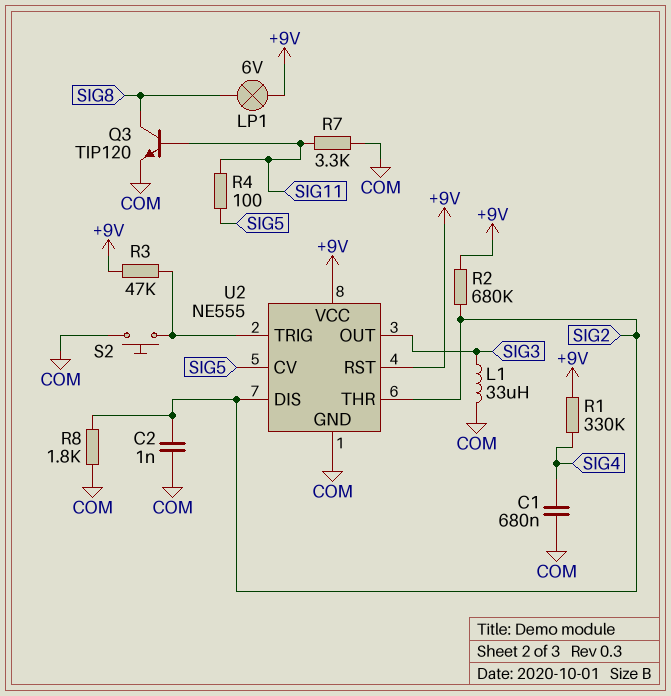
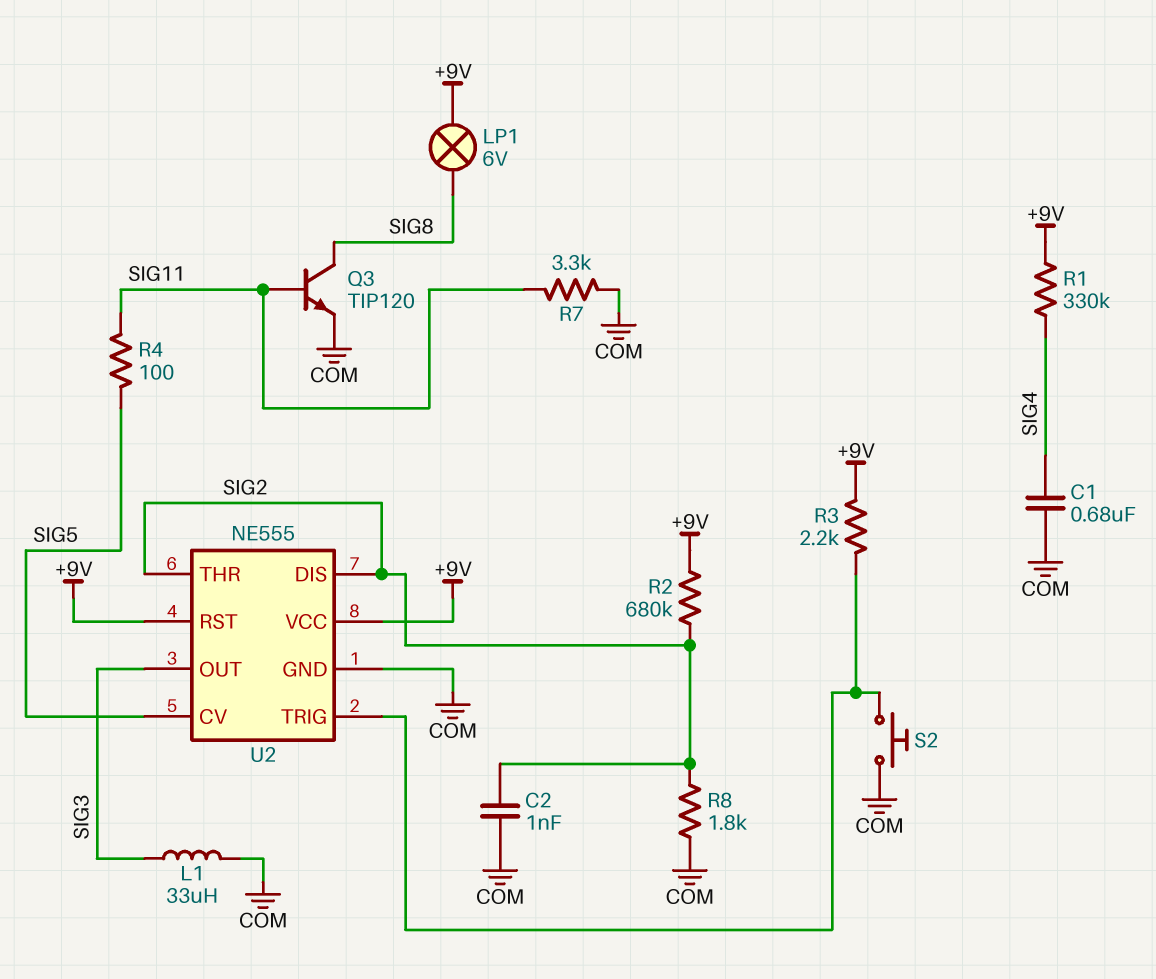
R3: 47k (+9V, U2/TRIG) -> 2.2k (+9V, U2/TRIG)

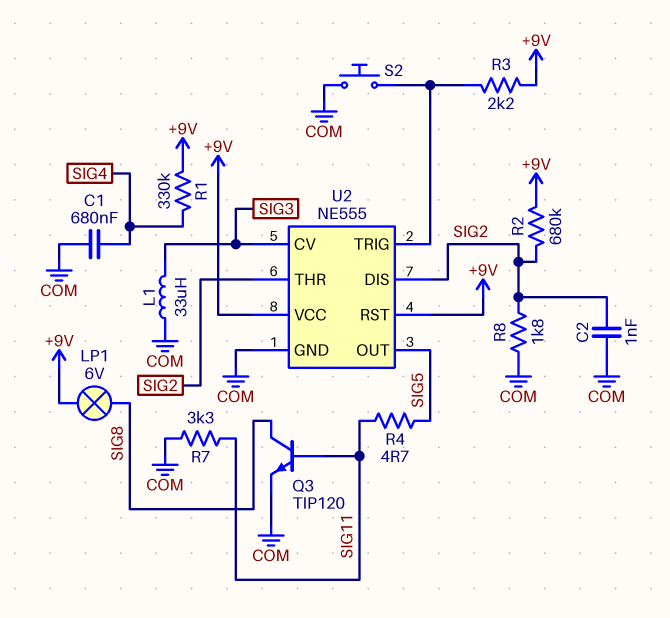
R4: 100 (SIG5, SIG11) -> 4.7 (SIG5, SIG11)
U2 pin CV: SIG5 -> SIG3
U2 pin OUT: SIG3 -> SIG5

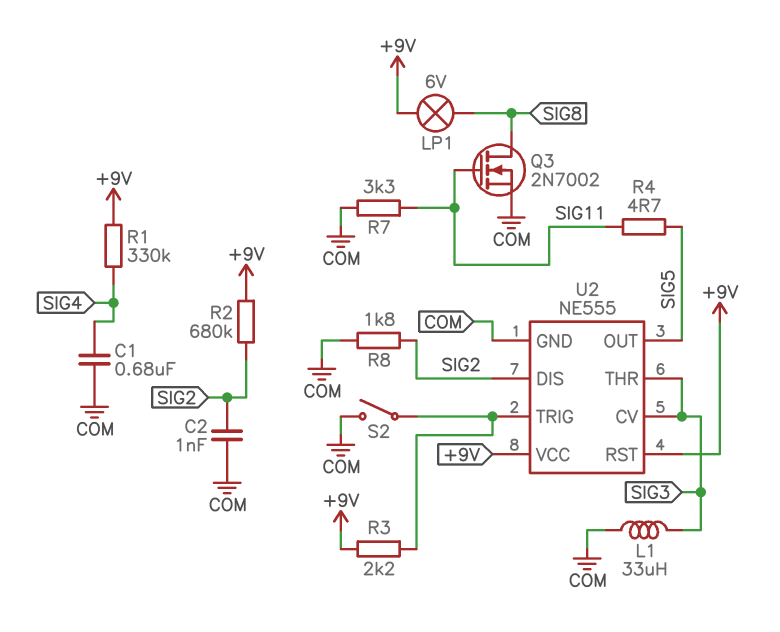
Q3: NPN TIP120 (B SIG11, C SIG8, E COM) -> NMOS 2N7002 (G SIG11, D SIG8, S COM)
S2: button (COM, U2/TRIG) -> switch (COM, U2/TRIG)
U2 pin THR: SIG2 -> SIG3

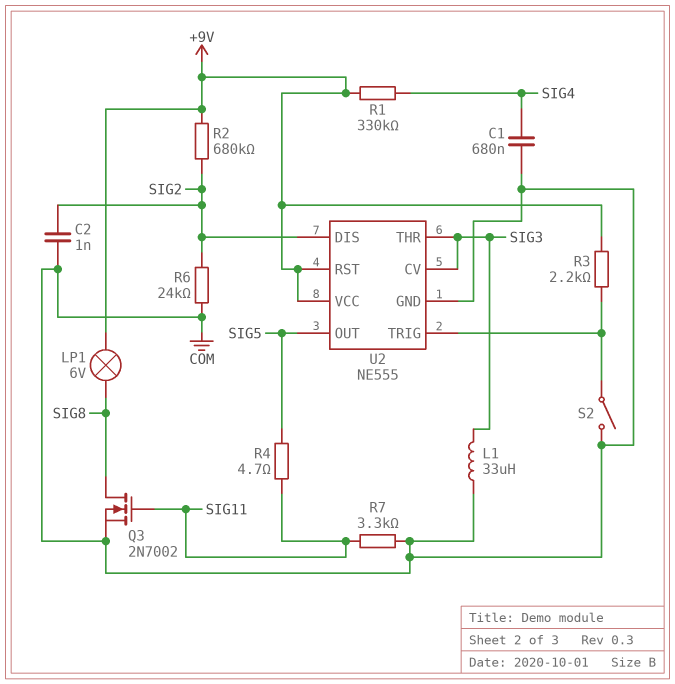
R6: none -> 24k (COM, SIG2)
R8: 1.8k (COM, SIG2) -> none

